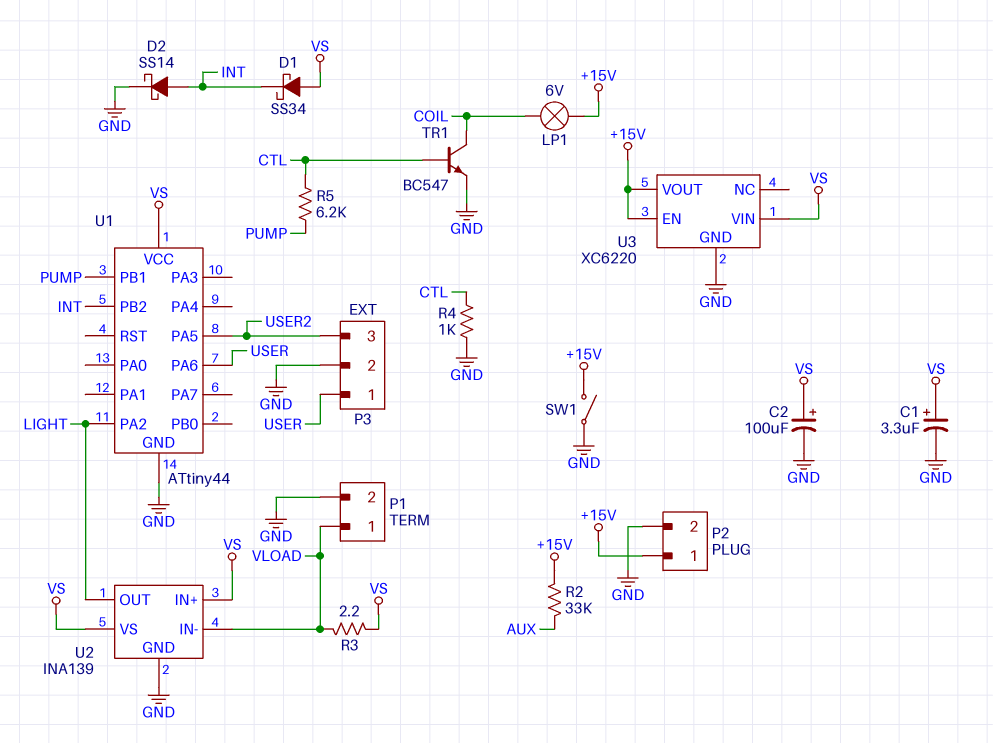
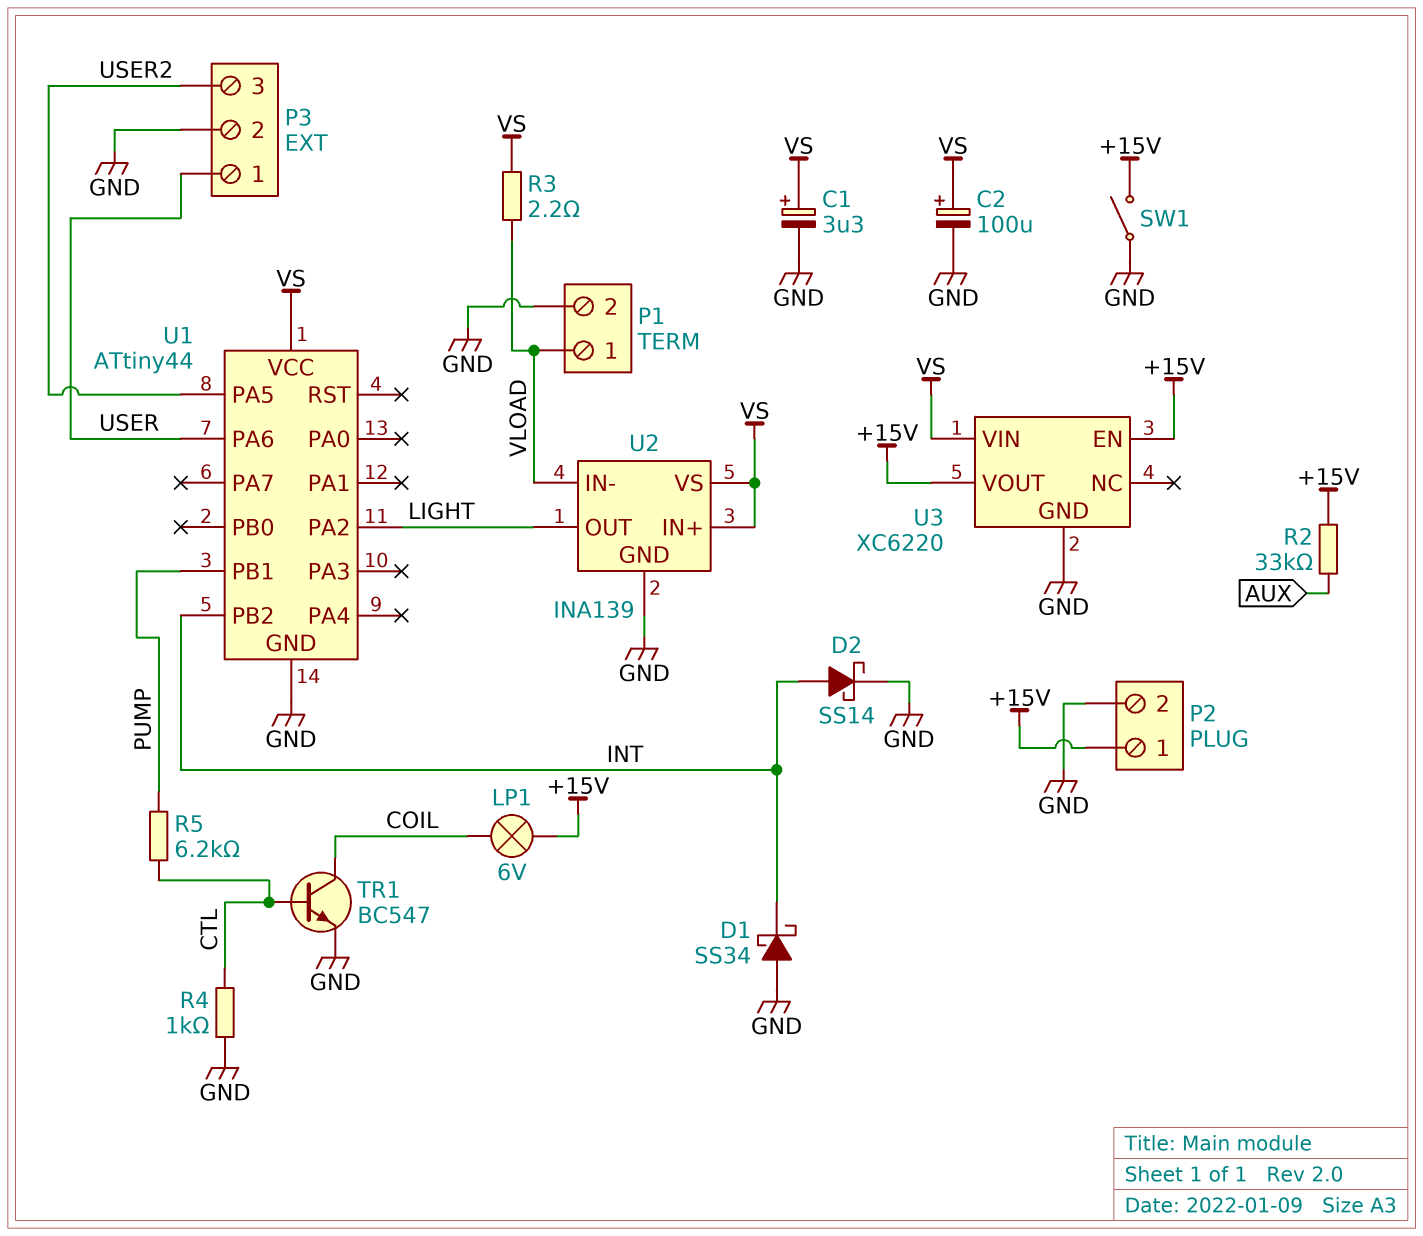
D1: schottky SS34 (A VS, K INT) -> schottky SS34 (A GND, K INT)

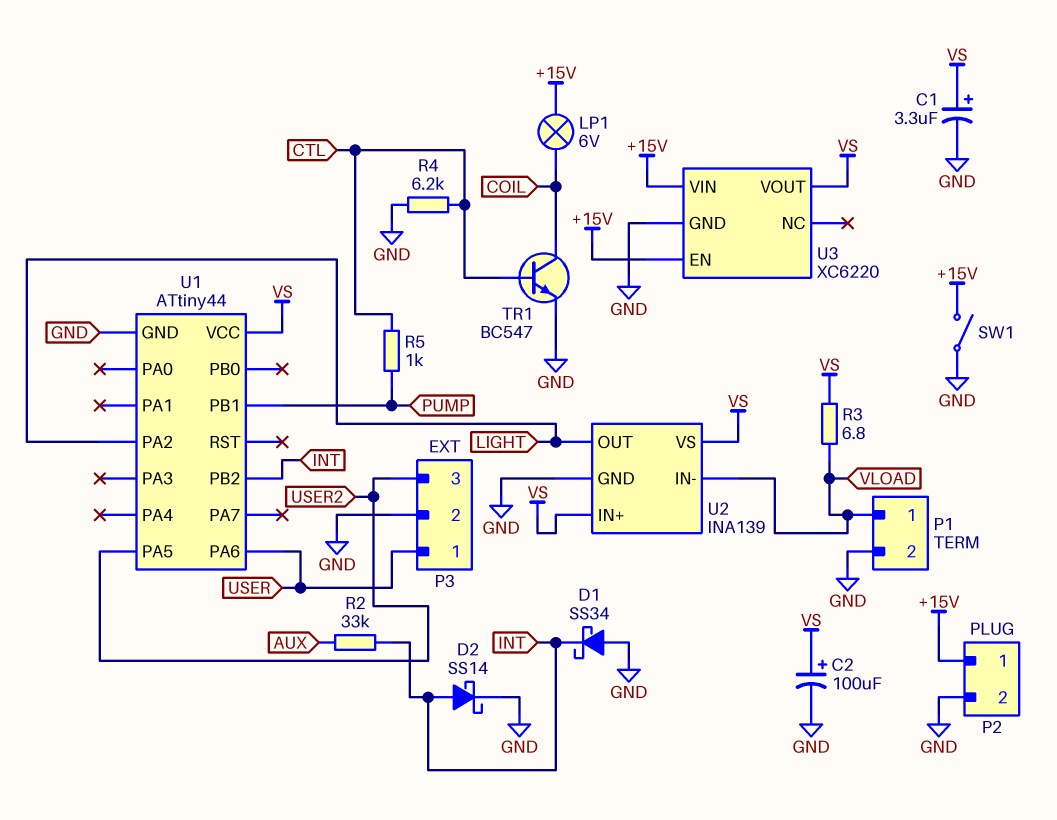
R2: 33k (+15V, AUX) -> 33k (AUX, INT)
R3: 2.2 (VLOAD, VS) -> 6.8 (VLOAD, VS)
R4: 1k (CTL, GND) -> 6.2k (CTL, GND)
R5: 6.2k (CTL, PUMP) -> 1k (CTL, PUMP)
U3 pin VIN: VS -> +15V
U3 pin VOUT: +15V -> VS

